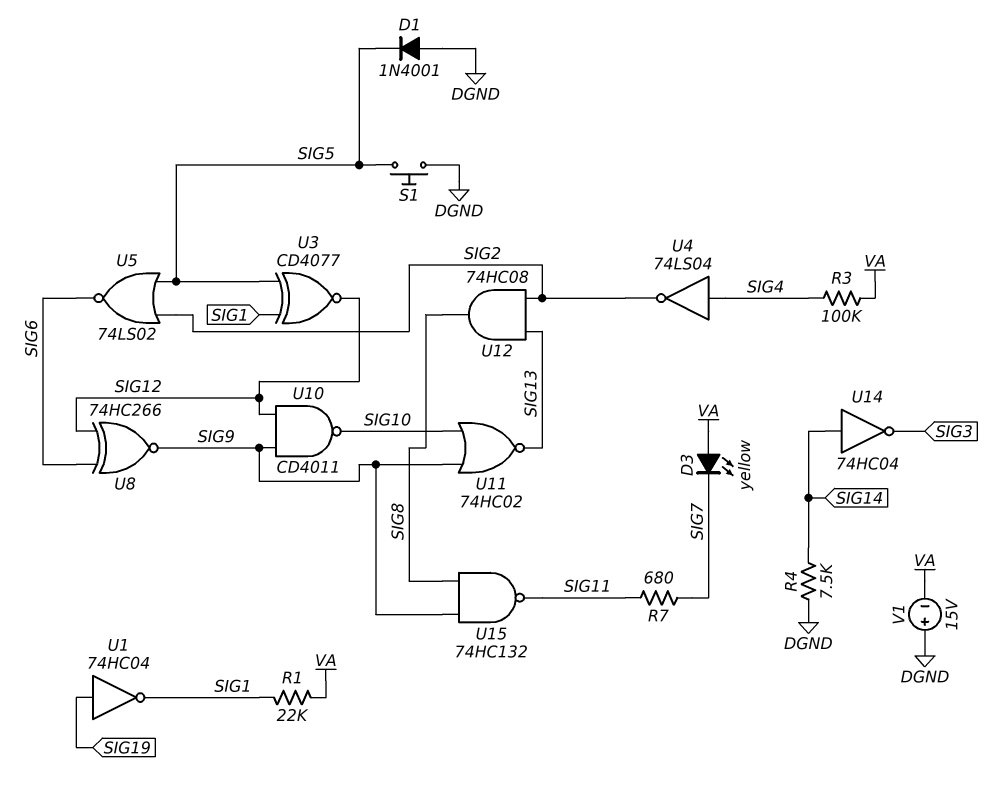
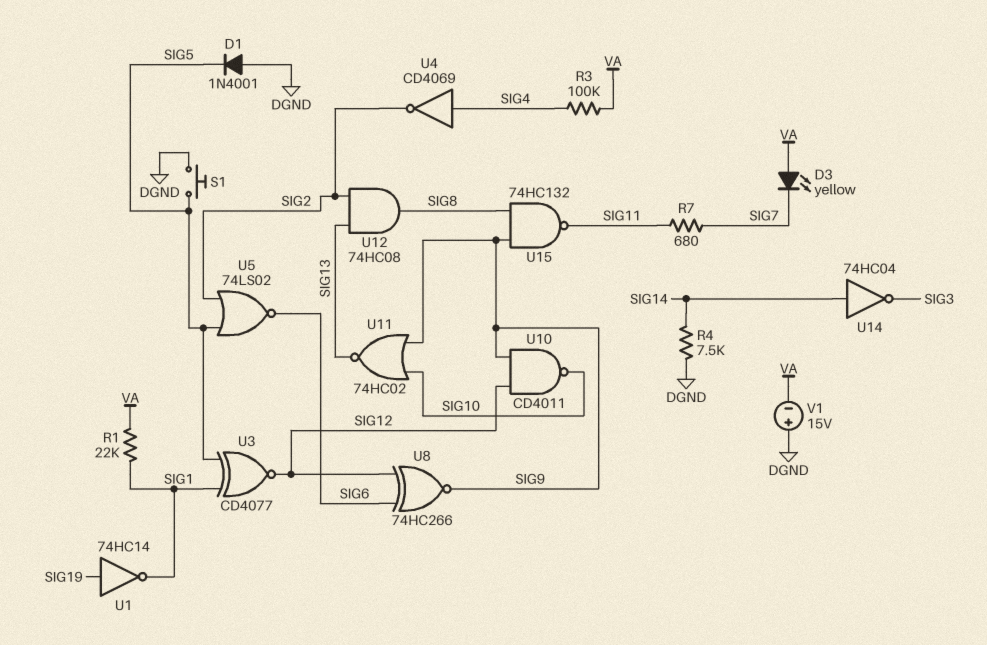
U1: NOT 74HC04 (in SIG19, out SIG1) -> NOT 74HC14 (in SIG19, out SIG1)
U4: NOT 74LS04 (in SIG4, out SIG2) -> NOT CD4069 (in SIG4, out SIG2)

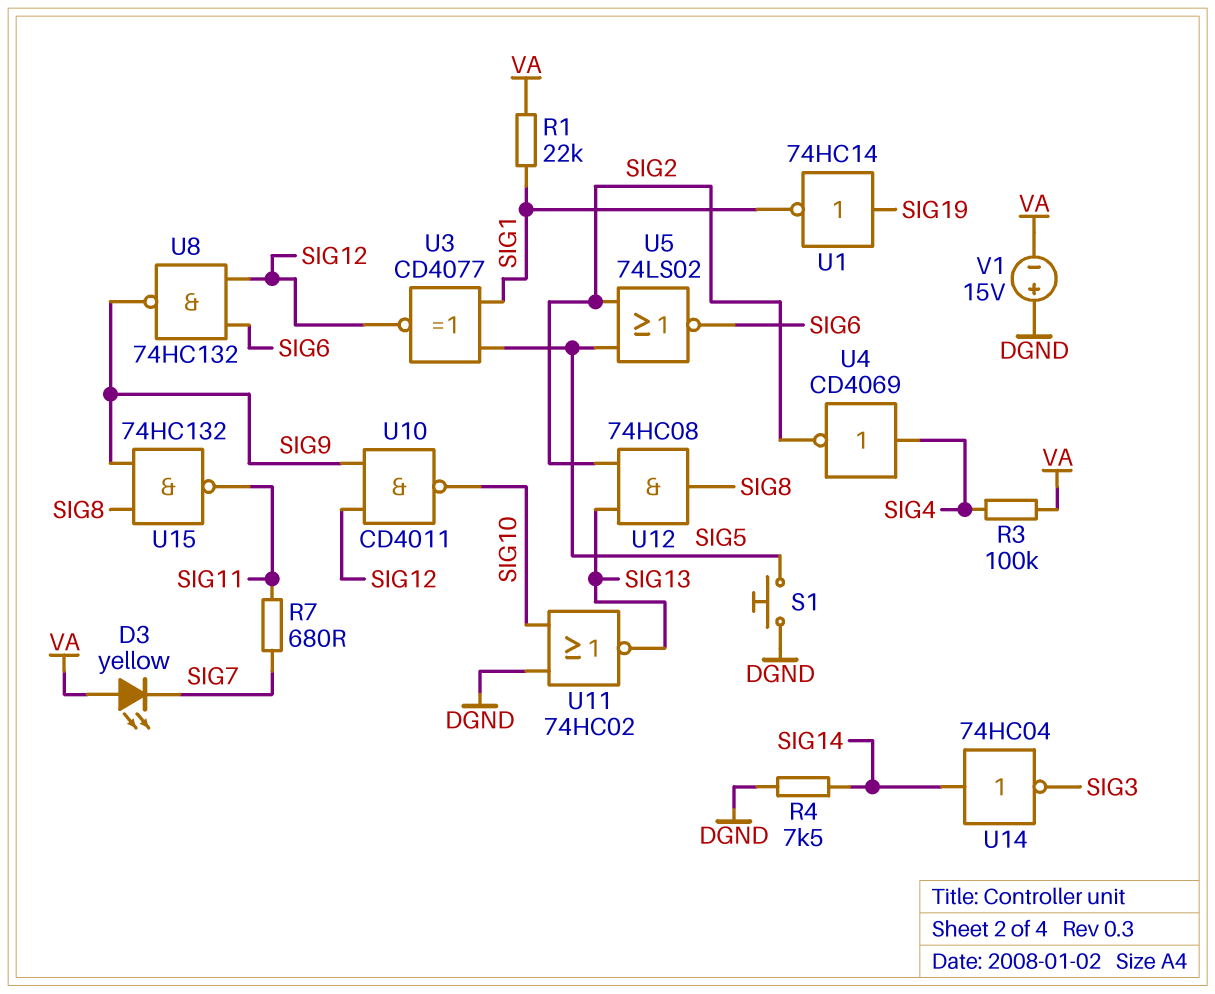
D1: diode 1N4001 (A DGND, K SIG5) -> none
U8: XNOR 74HC266 (in SIG6, in SIG12, out SIG9) -> NAND 74HC132 (in SIG6, in SIG12, out SIG9)
U11: NOR 74HC02 (in SIG9, in SIG10, out SIG13) -> NOR 74HC02 (in DGND, in SIG10, out SIG13)

